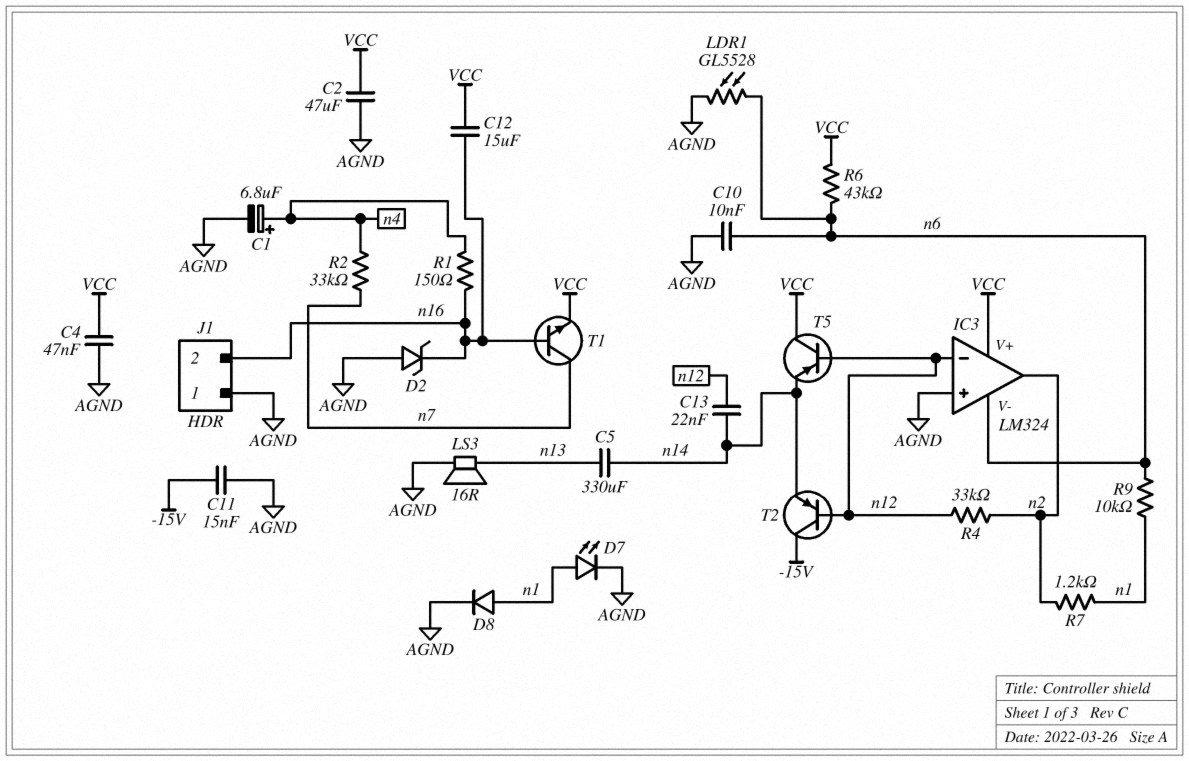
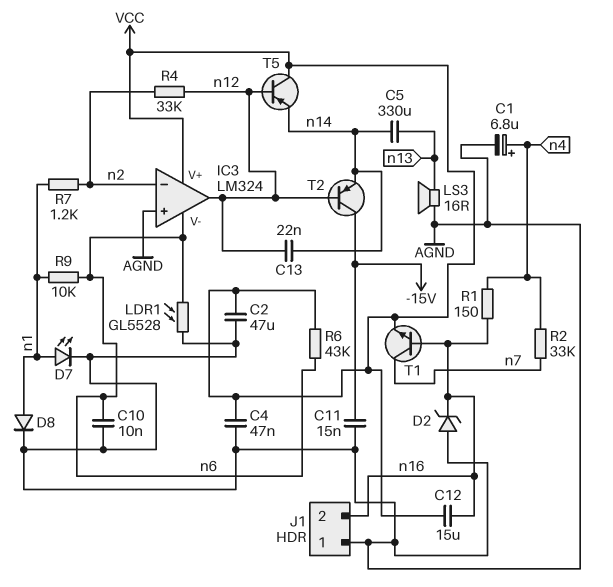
IC3 pin in-: n12 -> n2
IC3 pin out: n2 -> n12

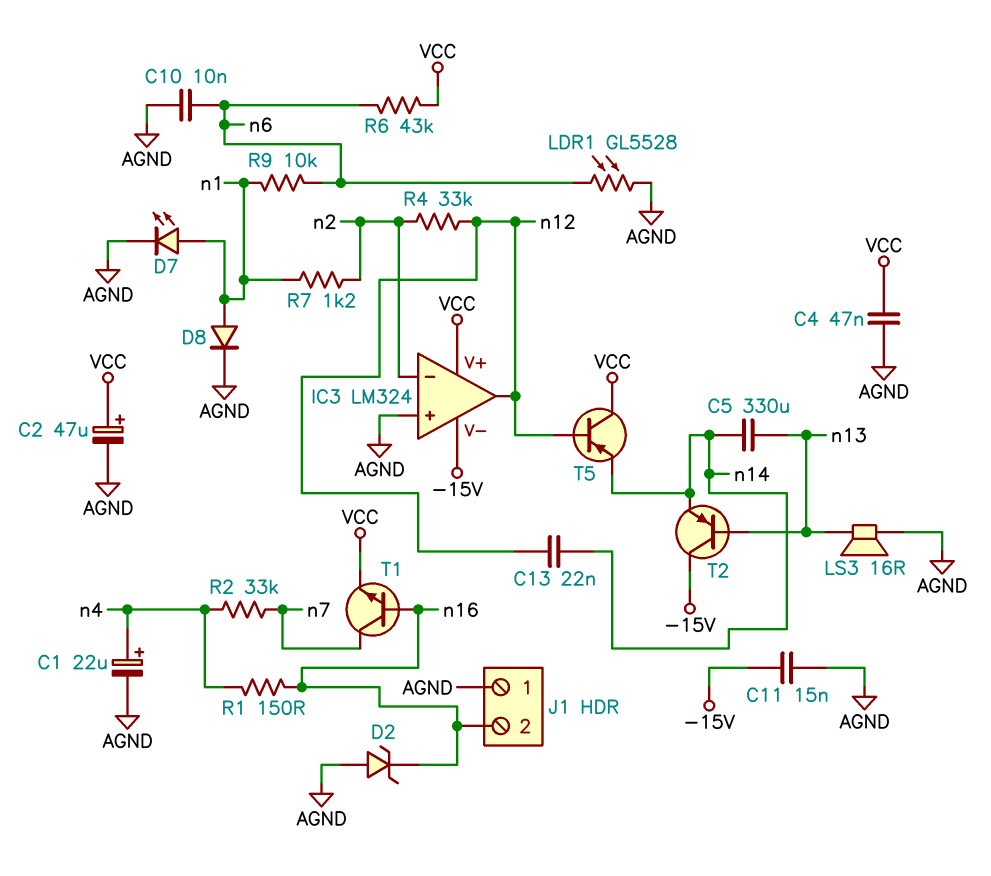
C1: 6.8uF (plus n4, minus AGND) -> 22uF (plus n4, minus AGND)
C2: 47uF (AGND, VCC) -> 47uF (plus VCC, minus AGND)
C12: 15uF (VCC, n16) -> none
IC3 pin V-: n6 -> -15V
T2: PNP (B n12, C -15V, E n14) -> PNP (B n13, C -15V, E n14)

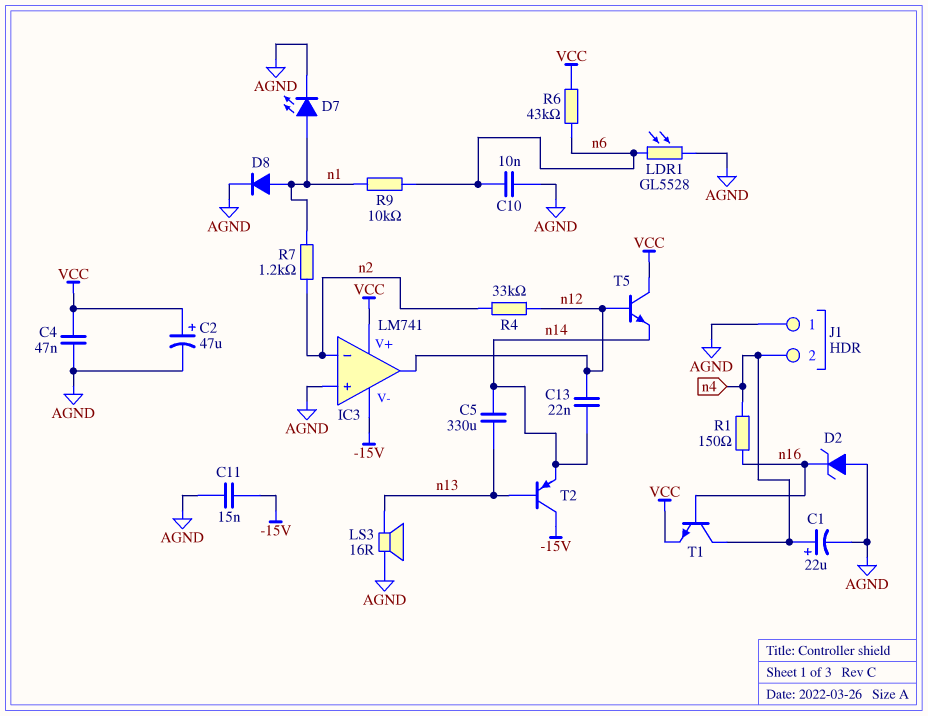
IC3: LM324 -> LM741
J1 pin 2: n16 -> n4
R2: 33k (n4, n7) -> none
T1: NPN (B n16, C n7, E VCC) -> NPN (B n16, C n4, E VCC)
T5: PNP (B n12, C VCC, E n14) -> NPN (B n12, C VCC, E n14)

